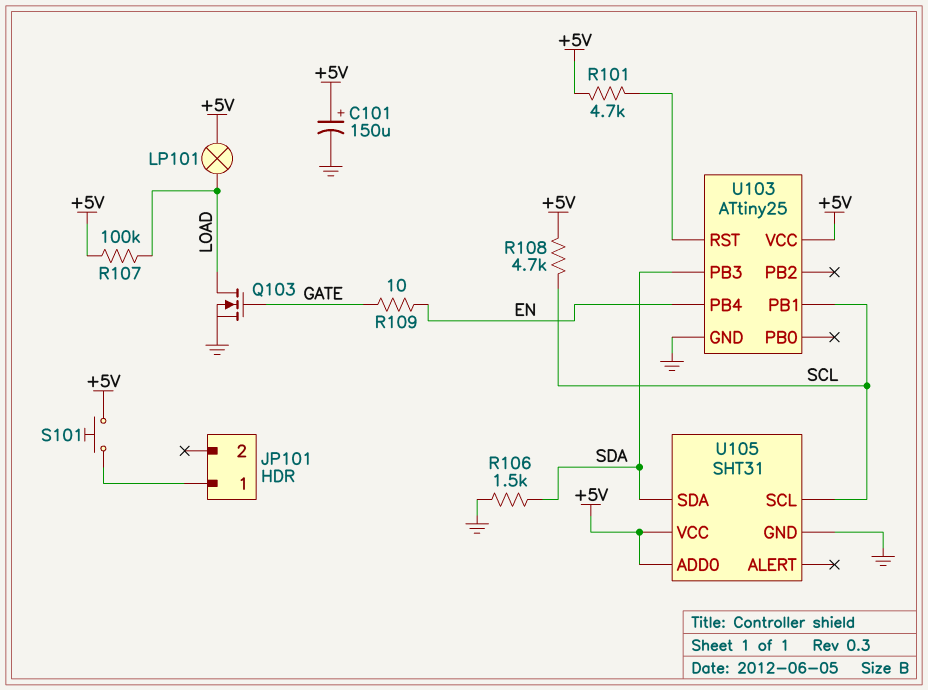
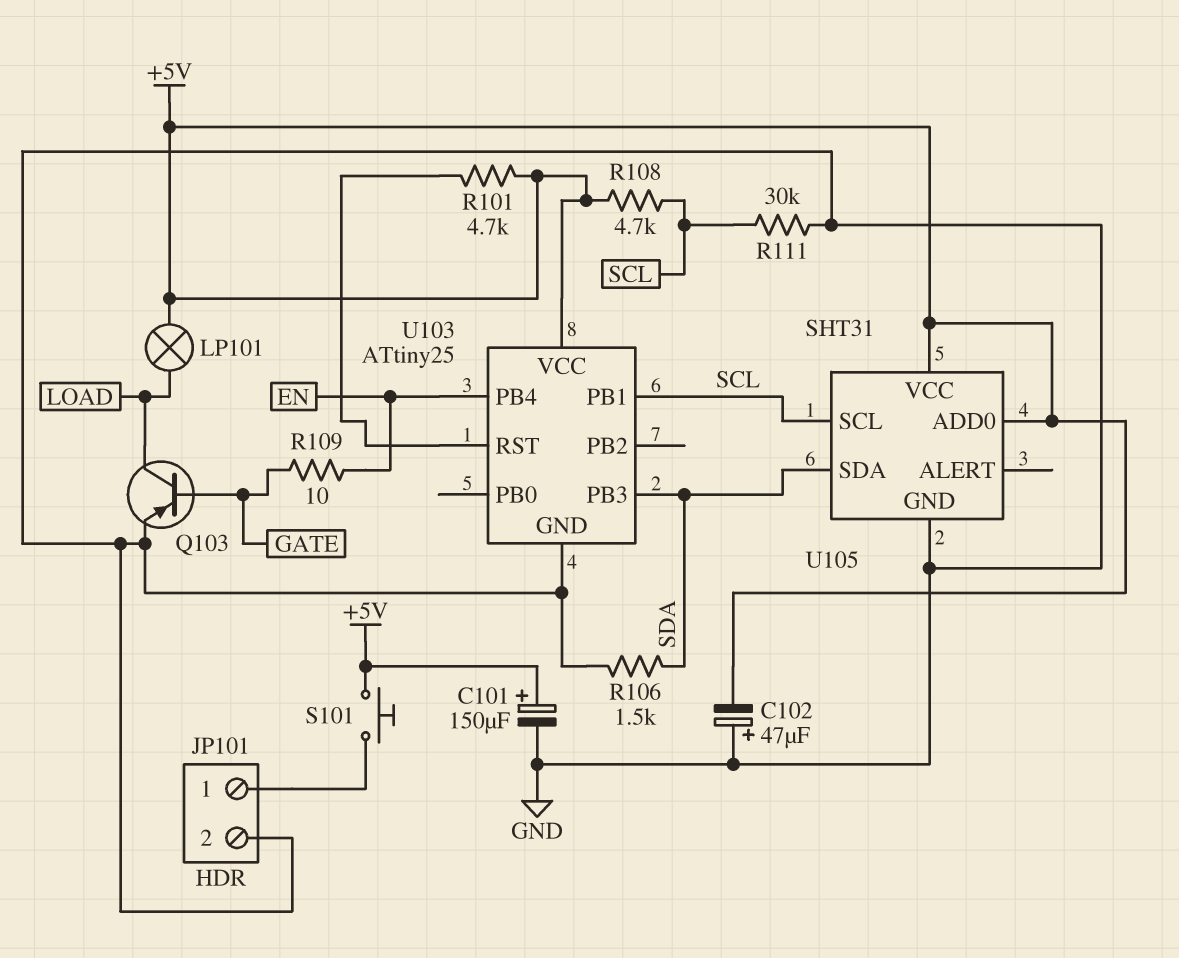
C102: none -> 47uF (plus GND, minus +5V)
JP101 pin 2: none -> GND
Q103: NMOS (G GATE, D LOAD, S GND) -> PNP (B GATE, C LOAD, E GND)
R107: 100k (+5V, LOAD) -> none
R111: none -> 30k (GND, SCL)

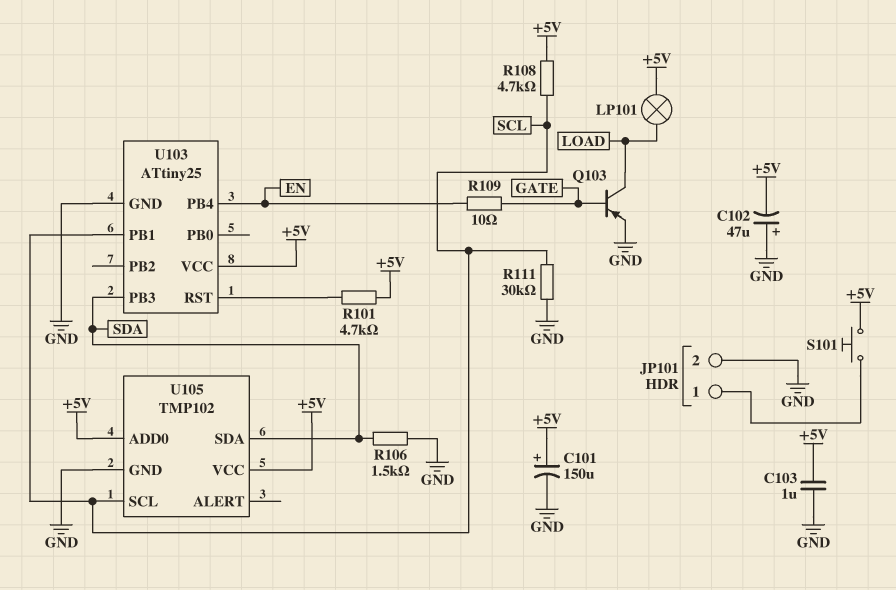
C103: none -> 1uF (+5V, GND)
U105: SHT31 -> TMP102

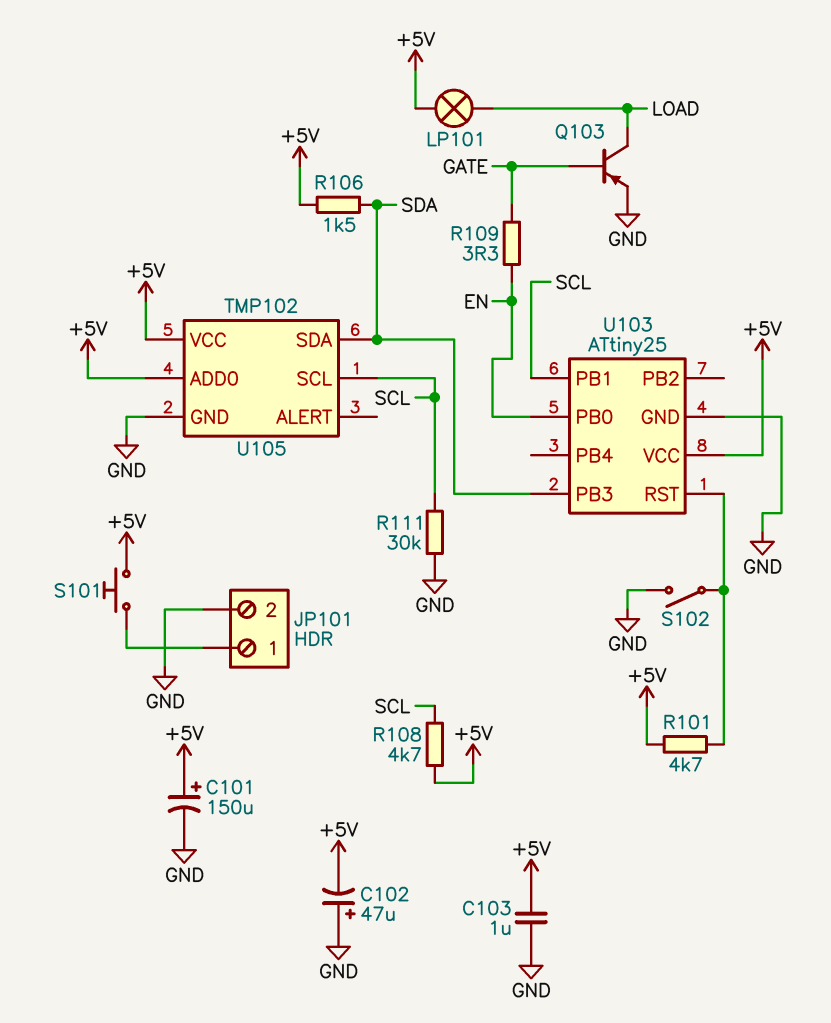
R106: 1.5k (GND, SDA) -> 1.5k (+5V, SDA)
R109: 10 (EN, GATE) -> 3.3 (EN, GATE)
S102: none -> switch (GND, U103/RST)
U103 pin PB0: none -> EN
U103 pin PB4: EN -> none

